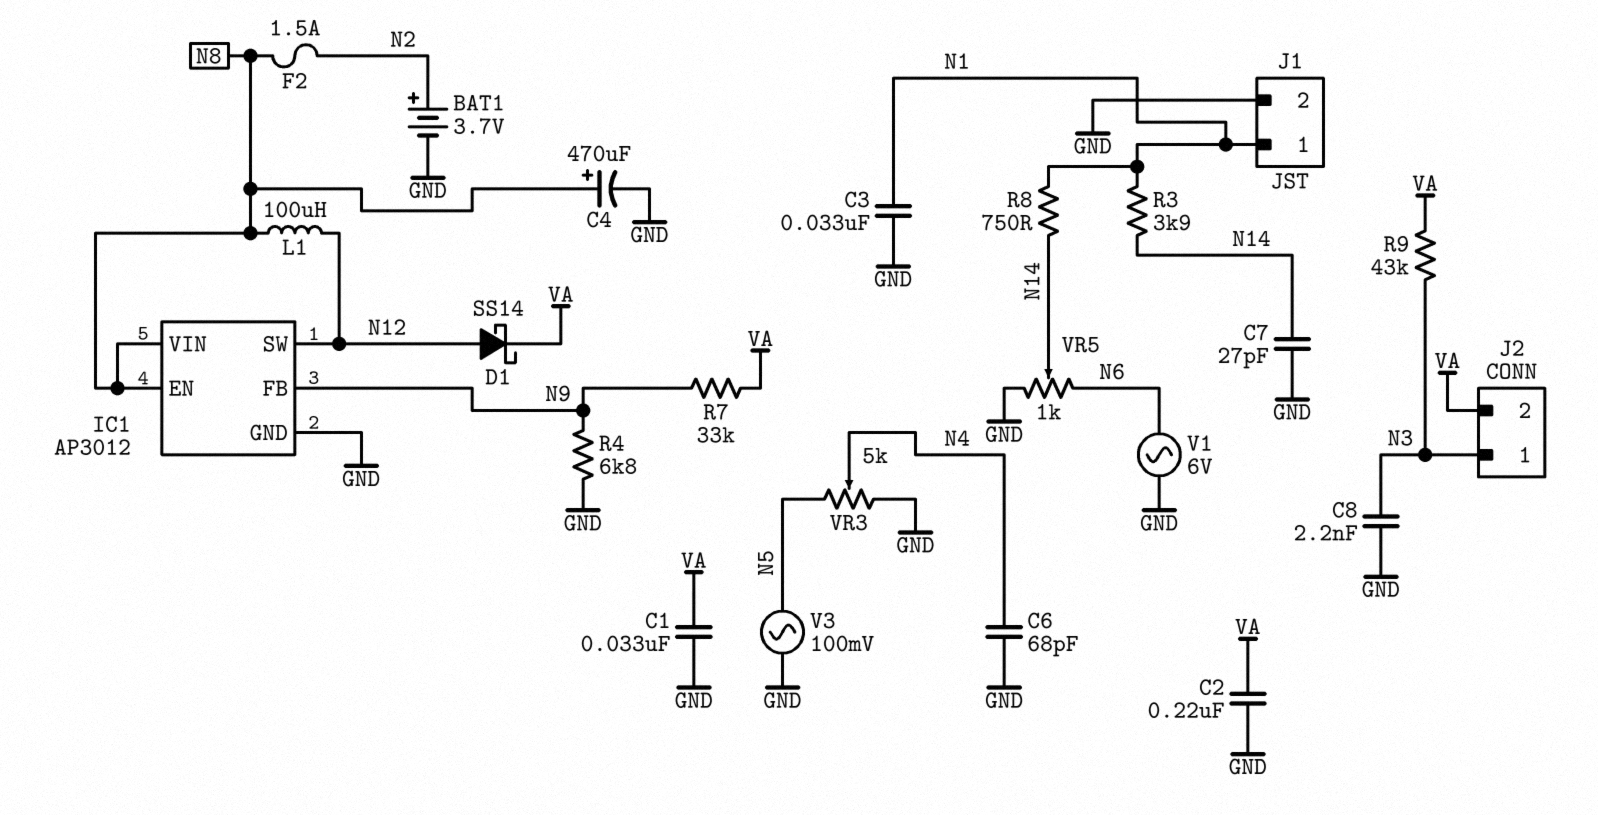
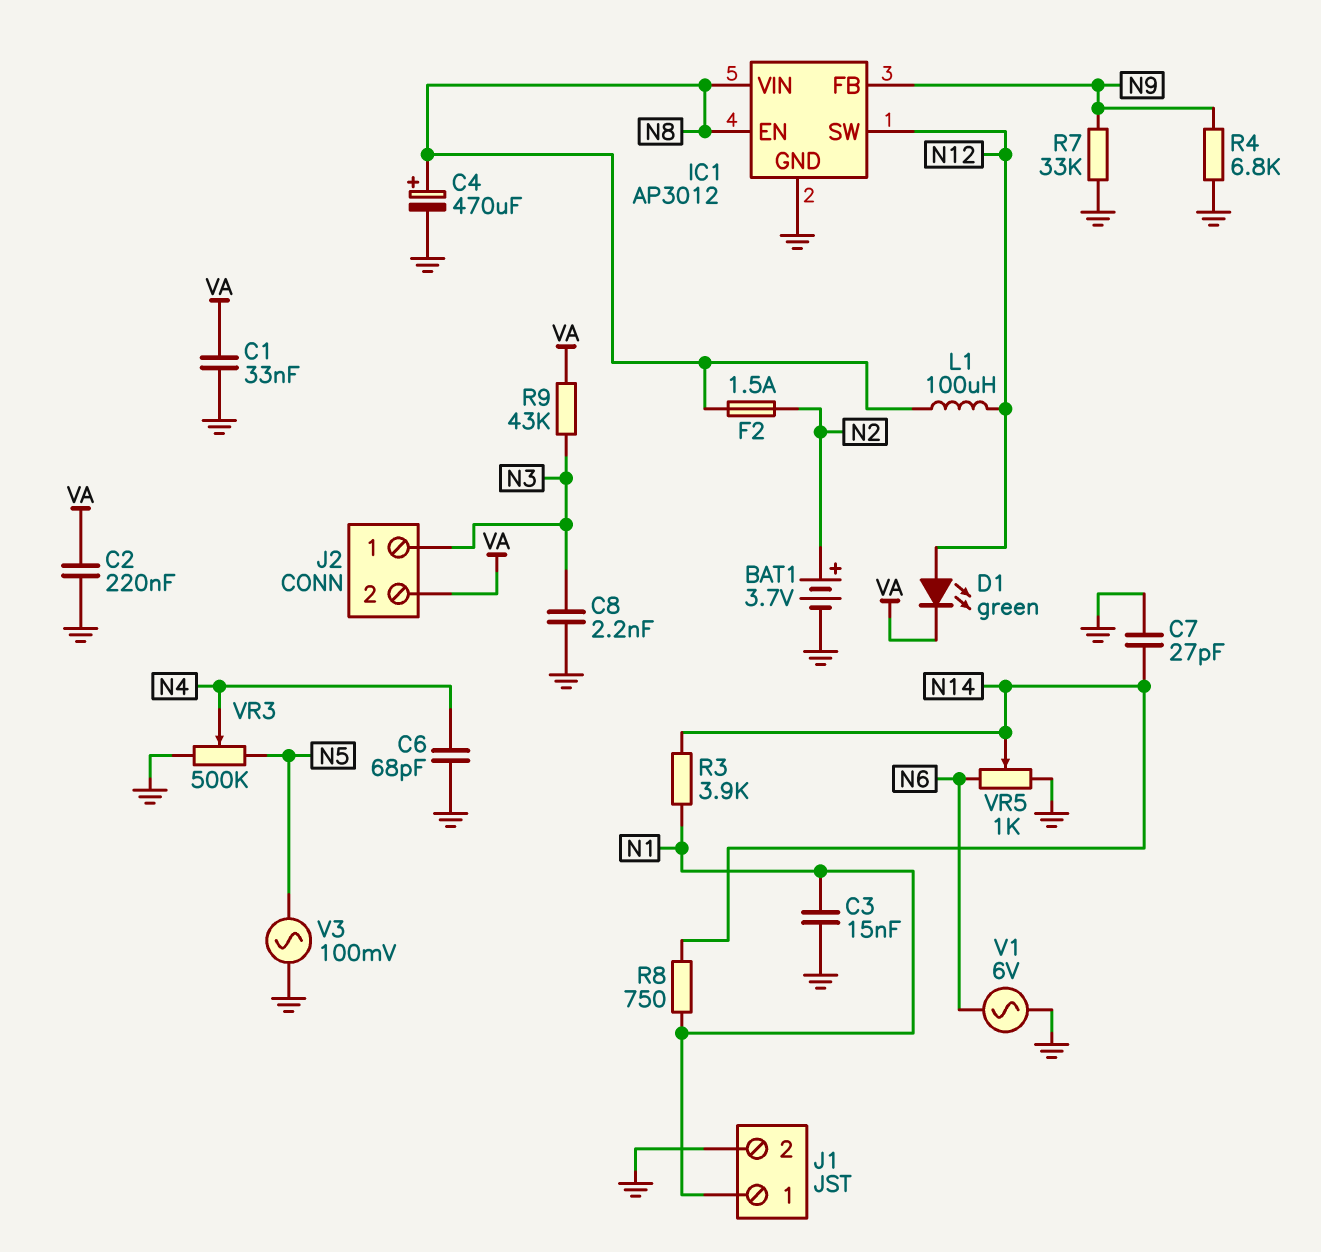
C3: 33nF (GND, N1) -> 15nF (GND, N1)
D1: schottky SS14 (A N12, K VA) -> LED green (A N12, K VA)
R7: 33k (N9, VA) -> 33k (GND, N9)
VR3: 5k (GND, N5, wiper N4) -> 500k (GND, N5, wiper N4)

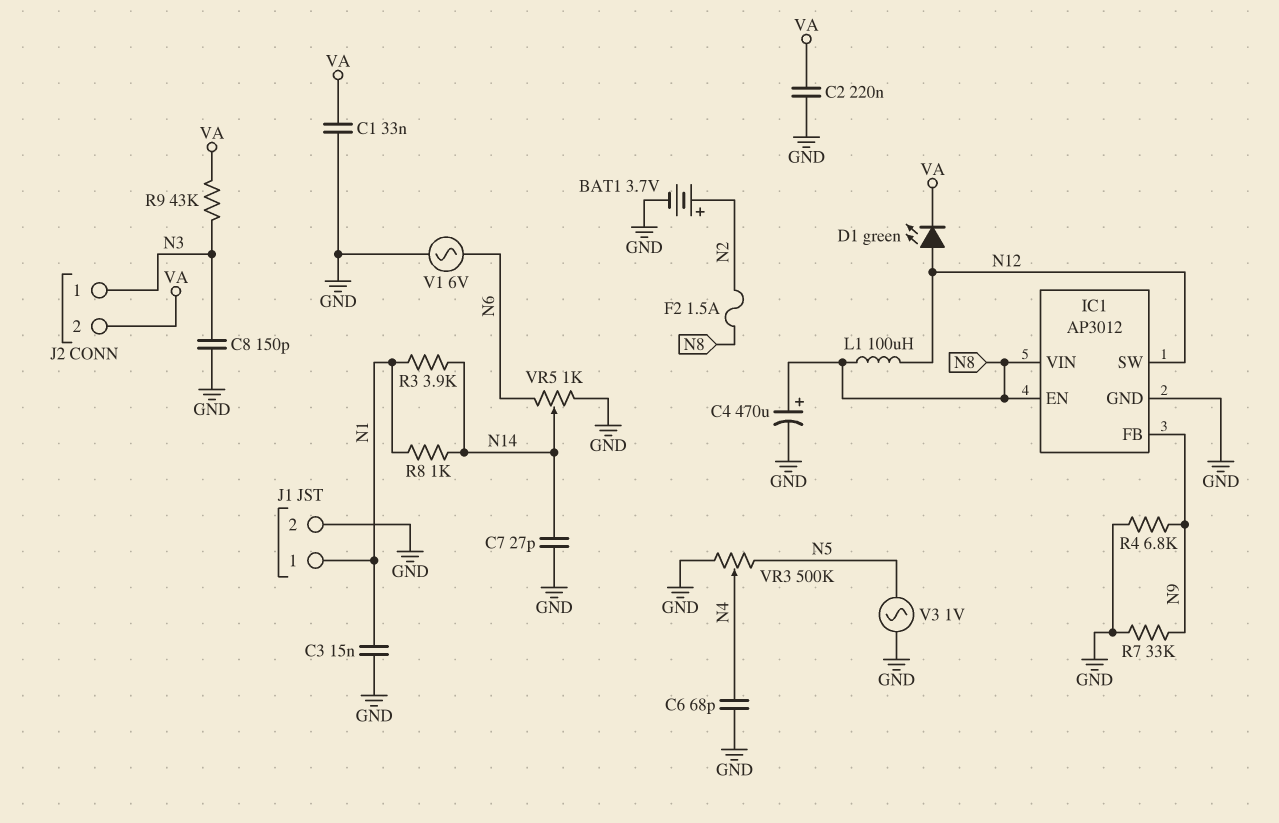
C8: 2.2nF (GND, N3) -> 150pF (GND, N3)
R8: 750 (N1, N14) -> 1k (N1, N14)
V3: AC 100mV (GND, N5) -> AC 1V (GND, N5)

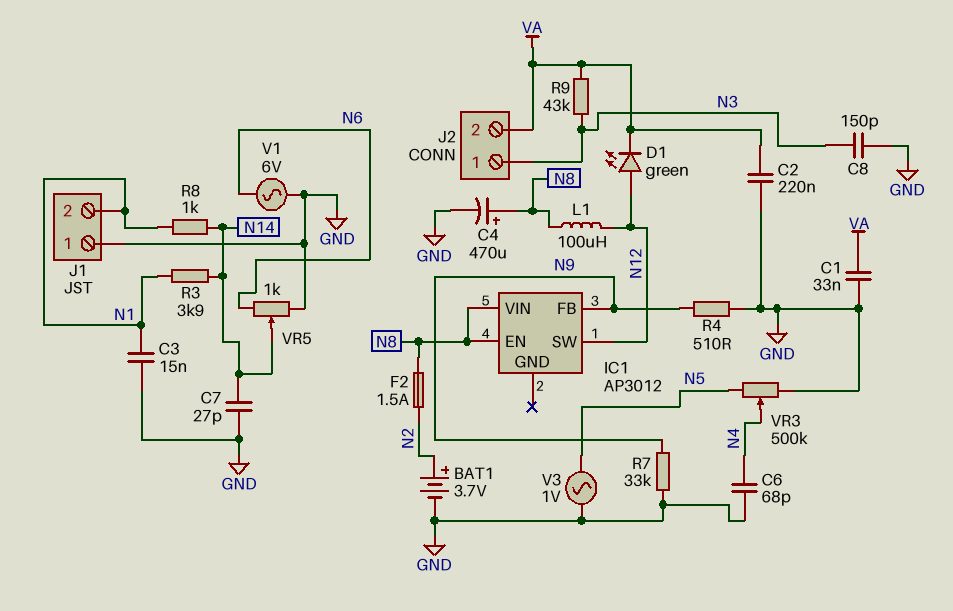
IC1 pin GND: GND -> none
J1 pin 1: N1 -> GND
J1 pin 2: GND -> N1
R4: 6.8k (GND, N9) -> 510 (GND, N9)

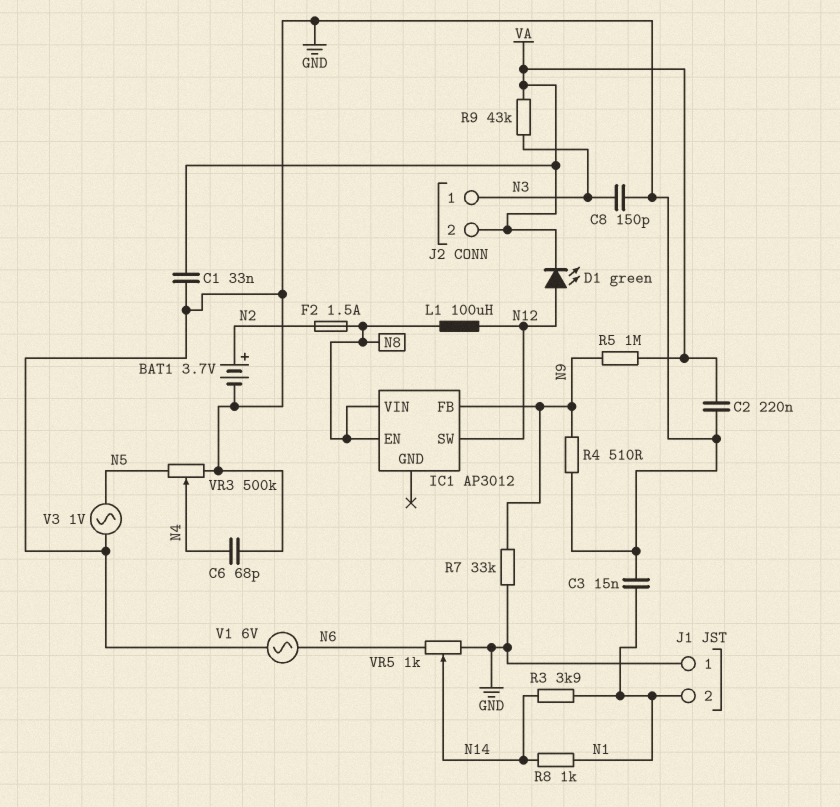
C4: 470uF (plus N8, minus GND) -> none
C7: 27pF (GND, N14) -> none
R5: none -> 1M (N9, VA)

